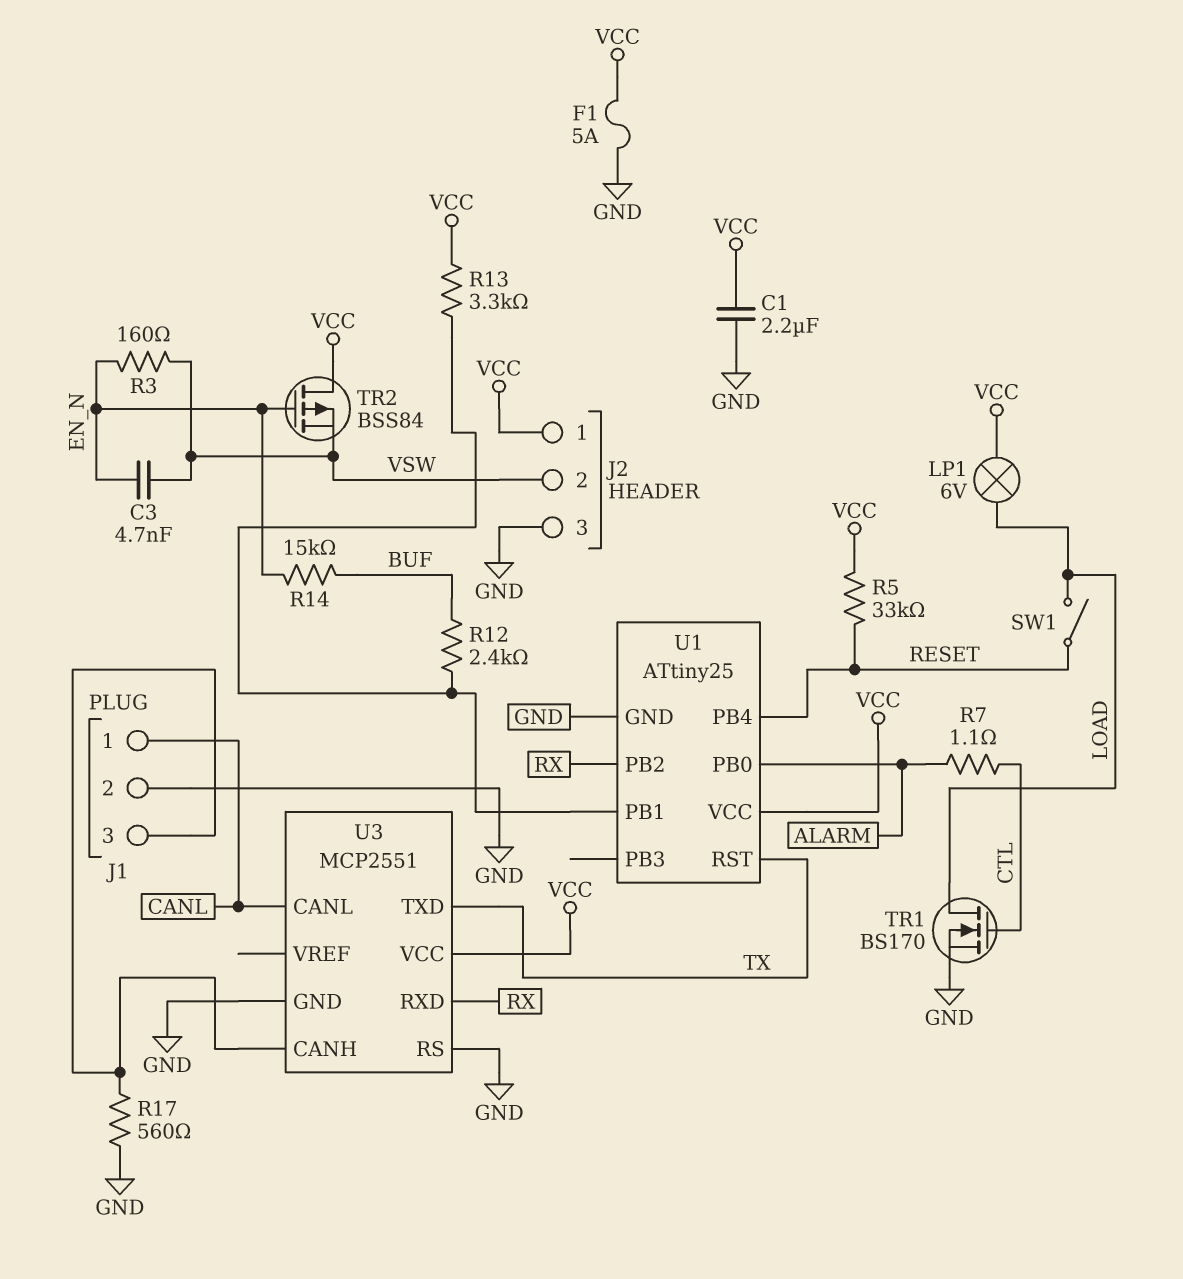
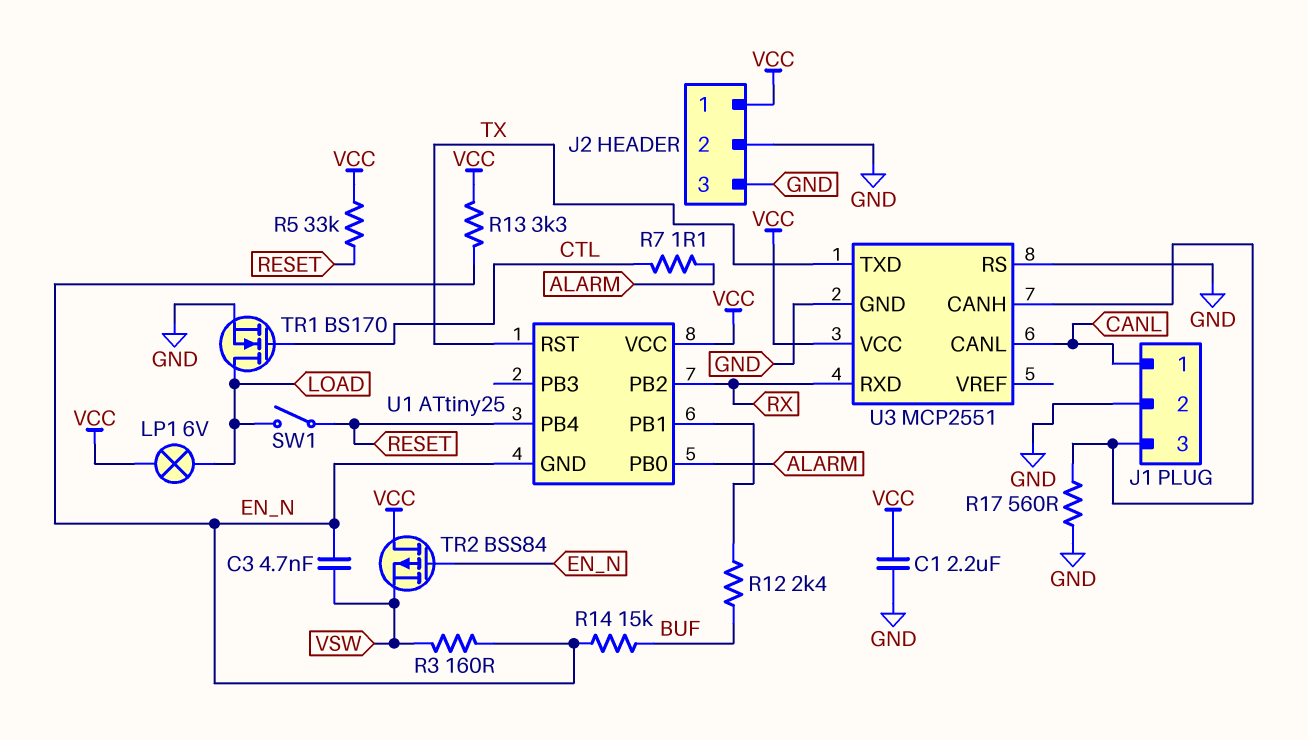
F1: 5A (GND, VCC) -> none
J2 pin 2: VSW -> GND
R13: 3.3k (U1/PB1, VCC) -> 3.3k (EN_N, VCC)
U1 pin GND: GND -> EN_N

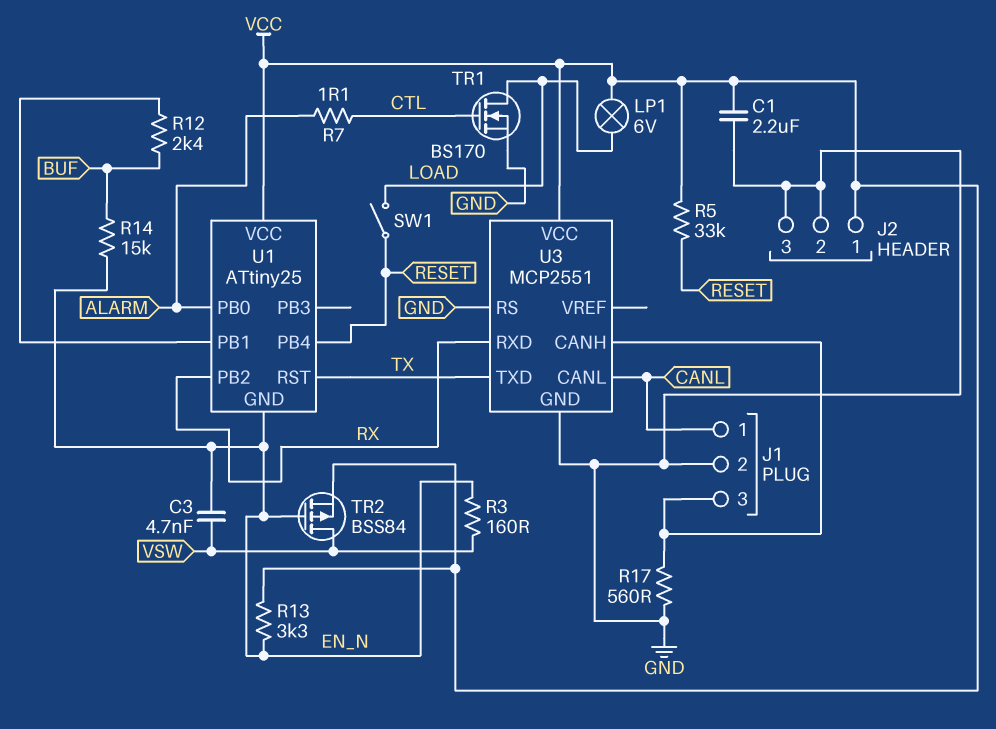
TR2: PMOS BSS84 (G EN_N, D VCC, S VSW) -> PMOS BSS84 (G EN_N, D VSW, S VCC)

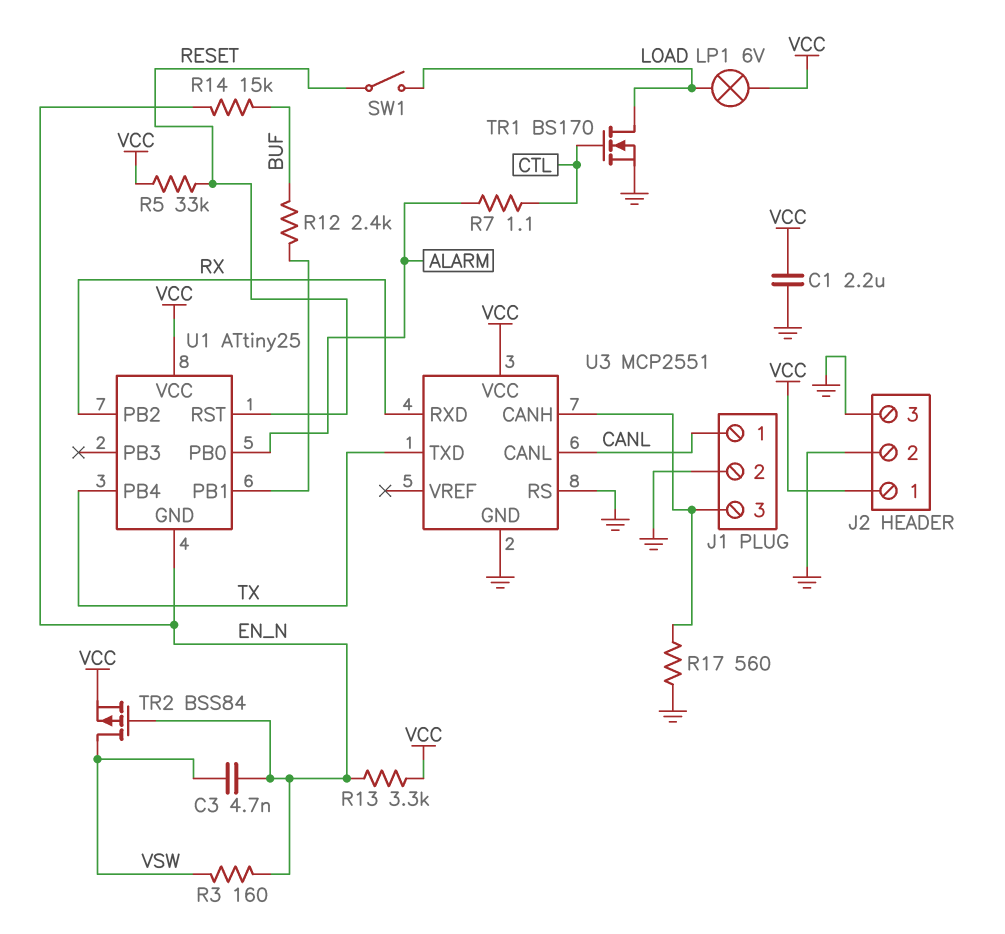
U1 pin PB4: RESET -> TX
U1 pin RST: TX -> RESET

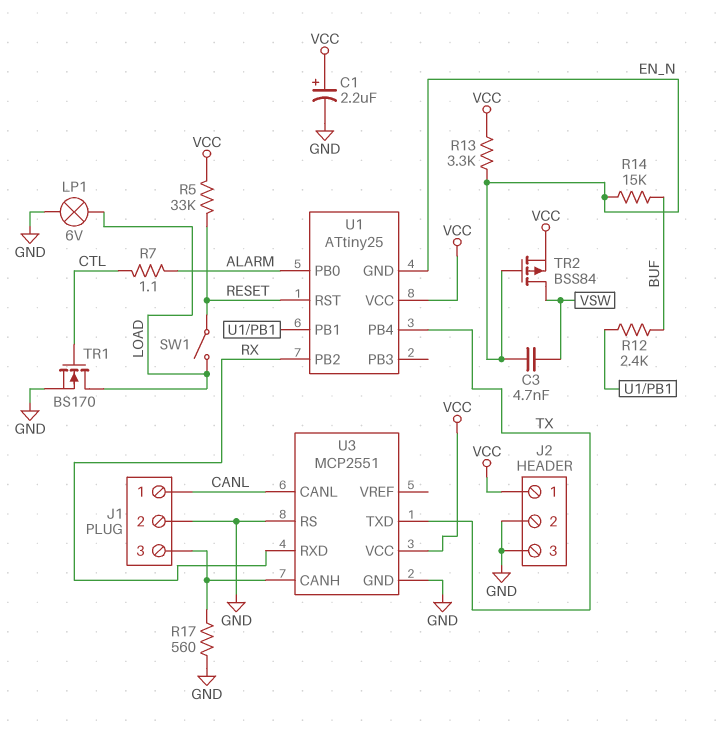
C1: 2.2uF (GND, VCC) -> 2.2uF (plus VCC, minus GND)
LP1: lamp 6V (LOAD, VCC) -> lamp 6V (GND, LOAD)
R3: 160 (EN_N, VSW) -> none

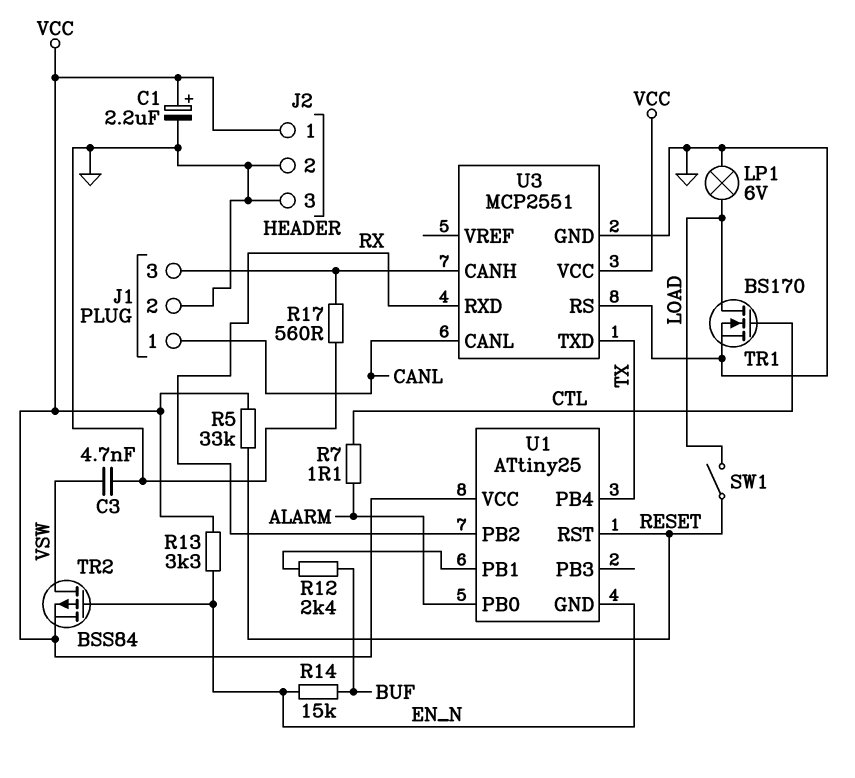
C3: 4.7nF (EN_N, VSW) -> 4.7nF (GND, VSW)

